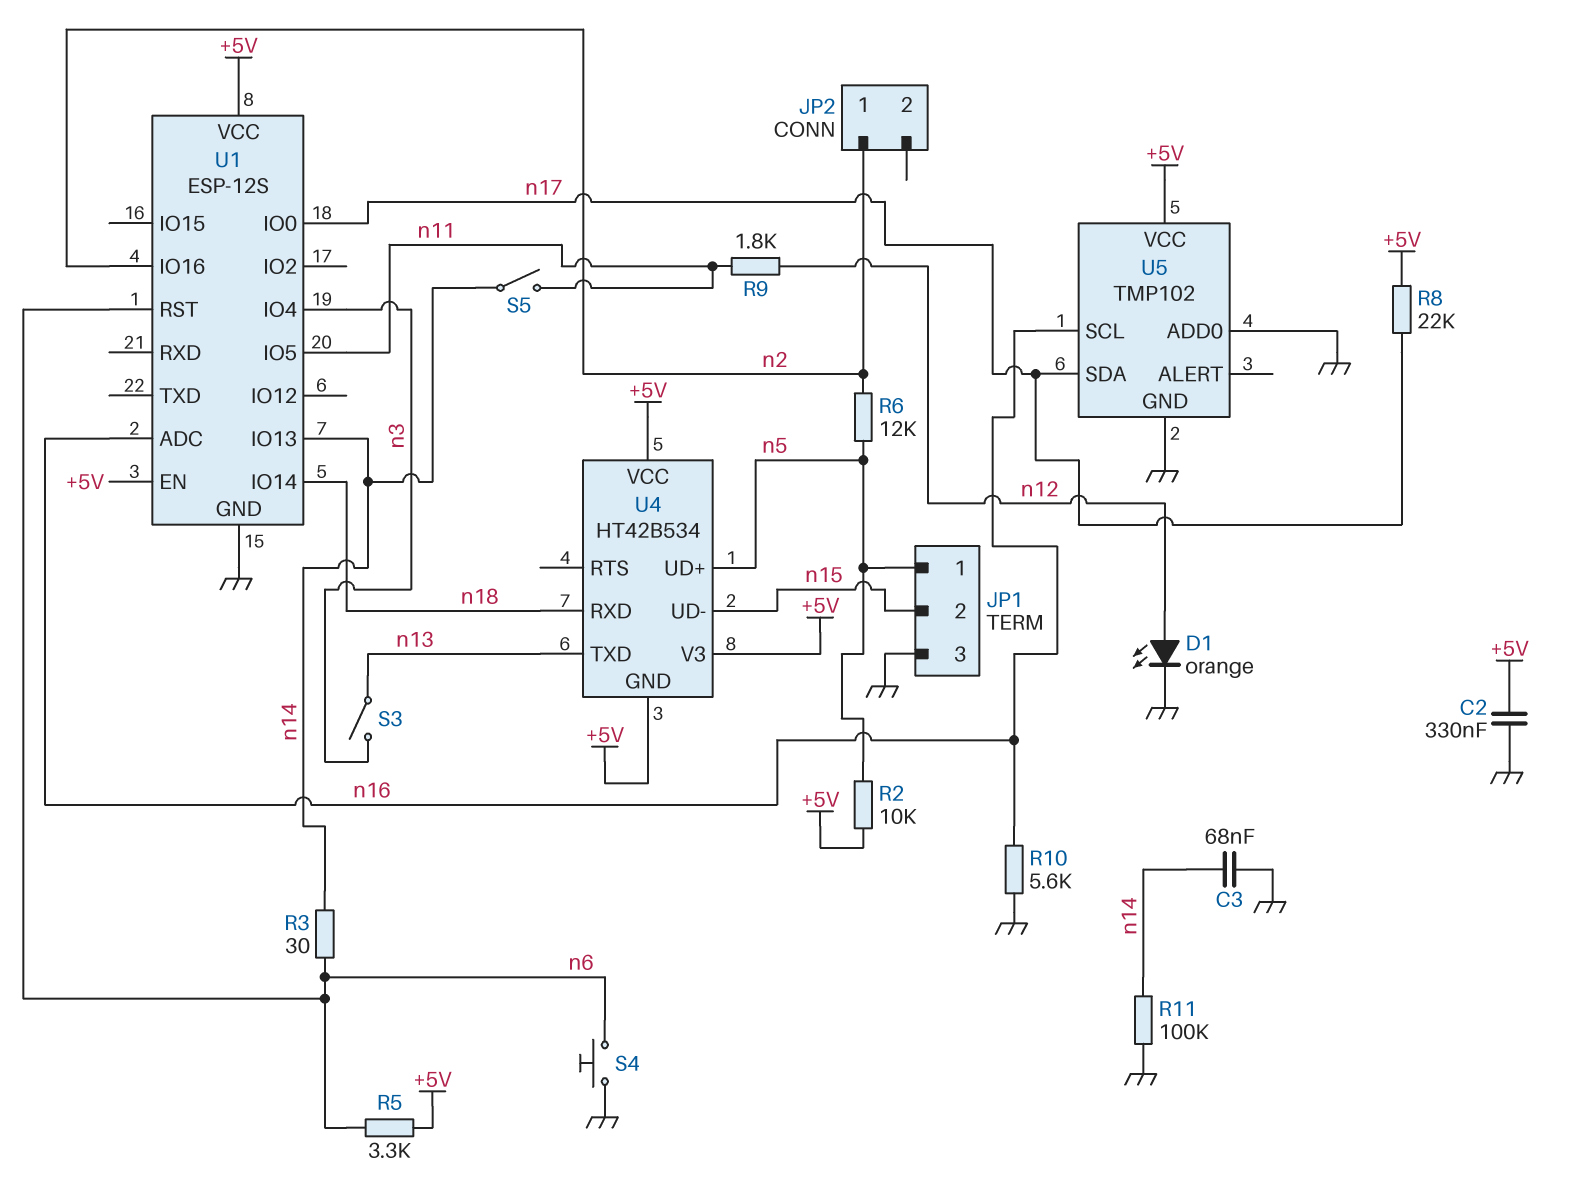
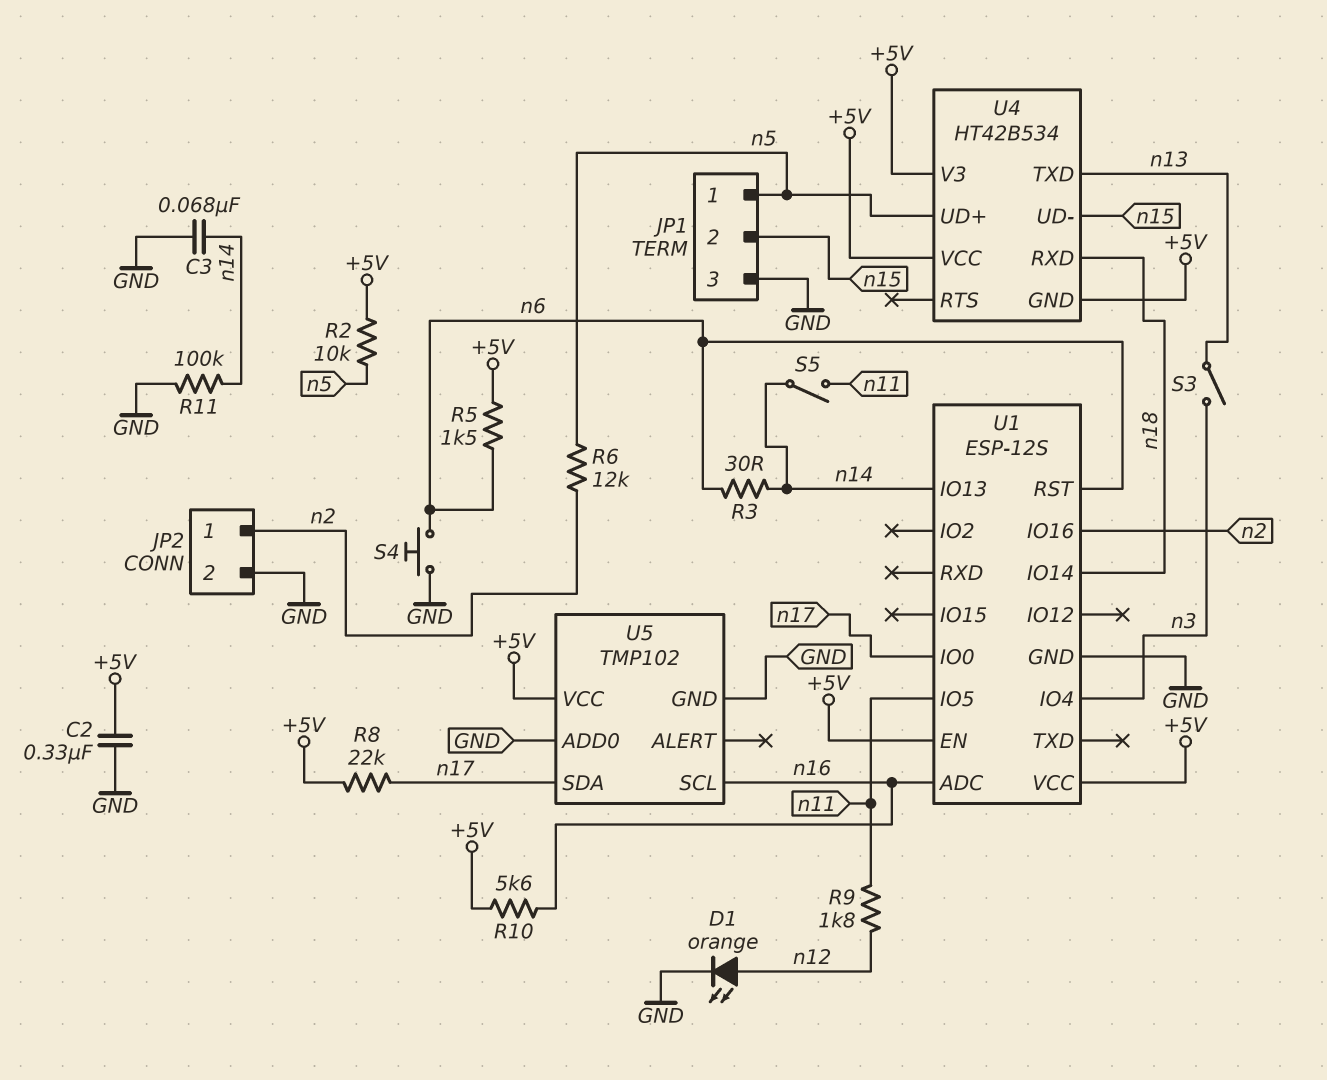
JP2 pin 2: none -> GND
R5: 3.3k (+5V, n6) -> 1.5k (+5V, n6)
R10: 5.6k (GND, n16) -> 5.6k (+5V, n16)

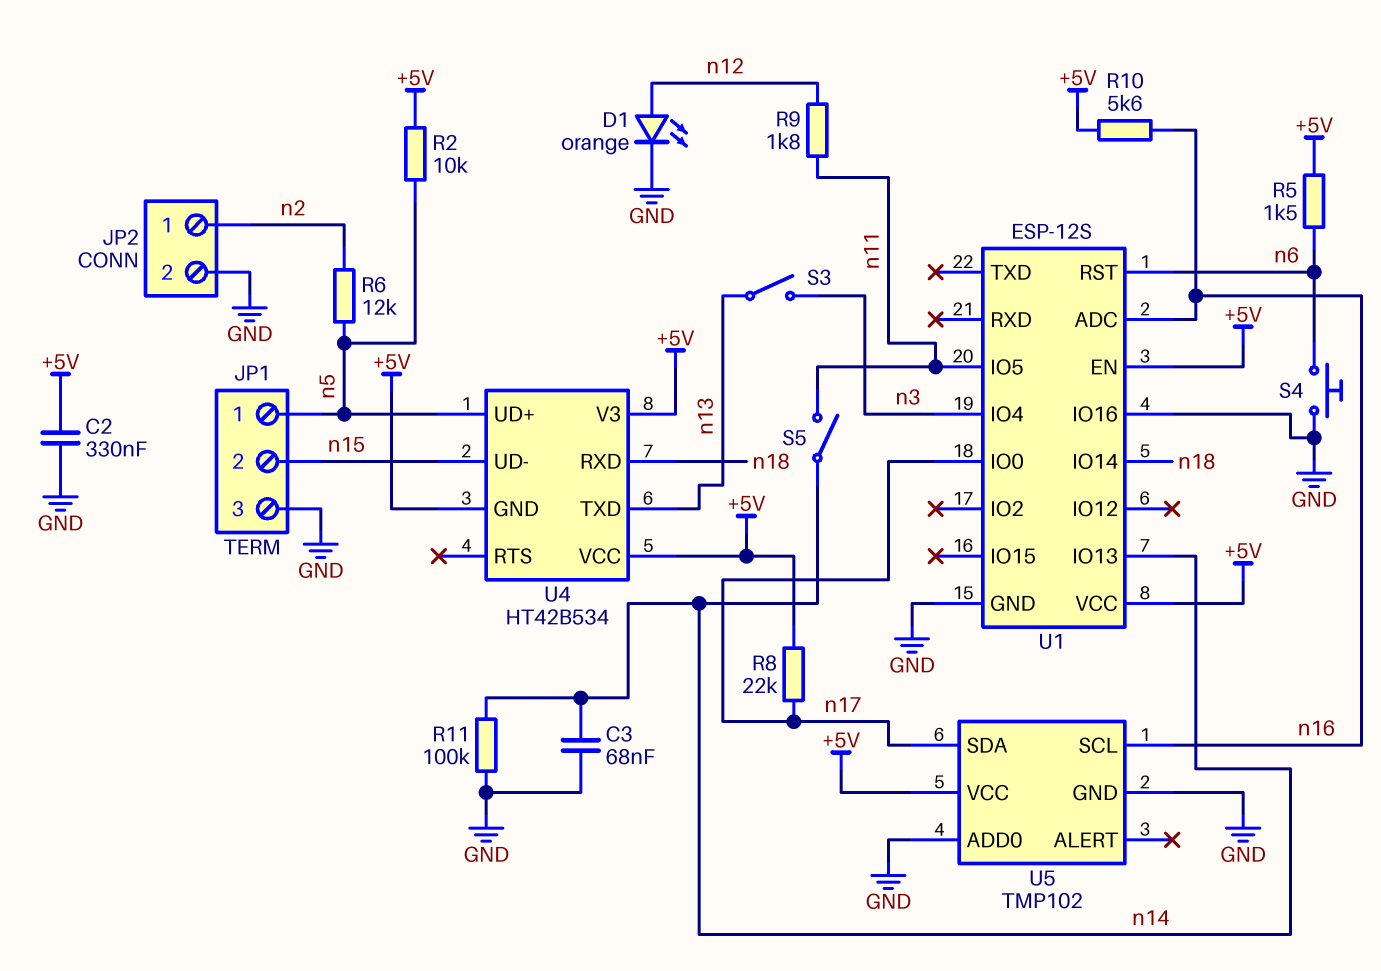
R3: 30 (n6, n14) -> none
U1 pin IO16: n2 -> GND

